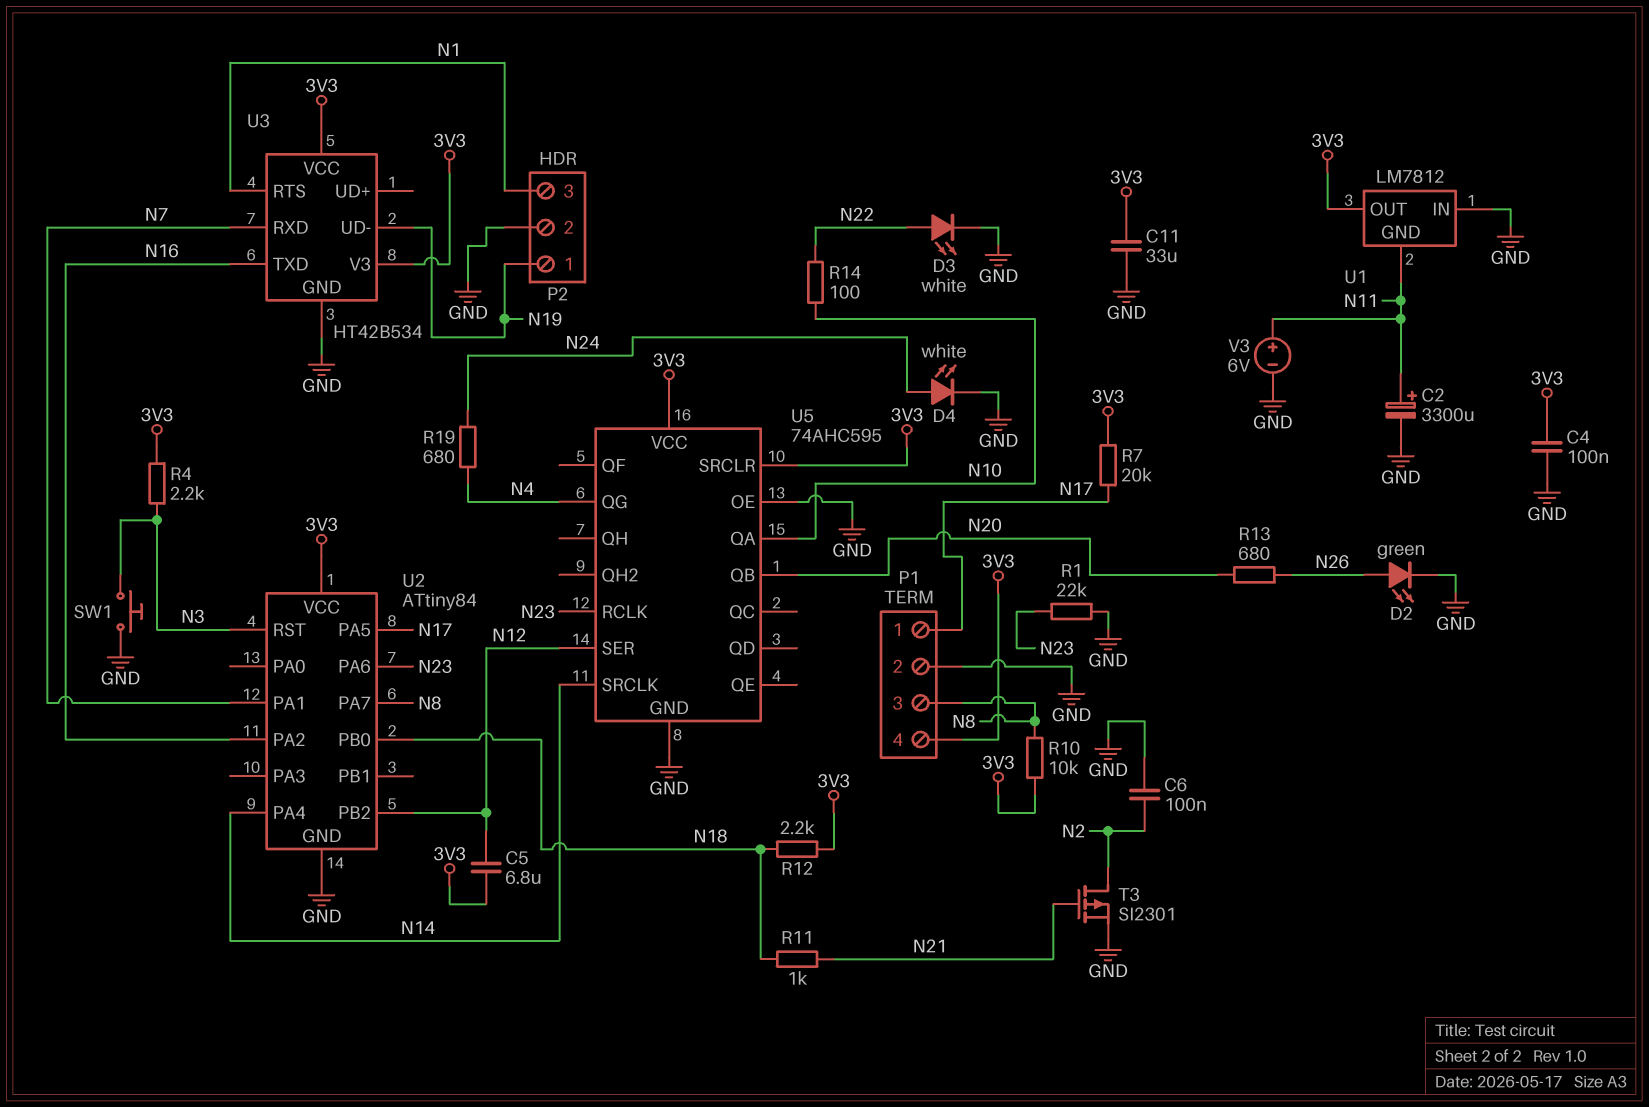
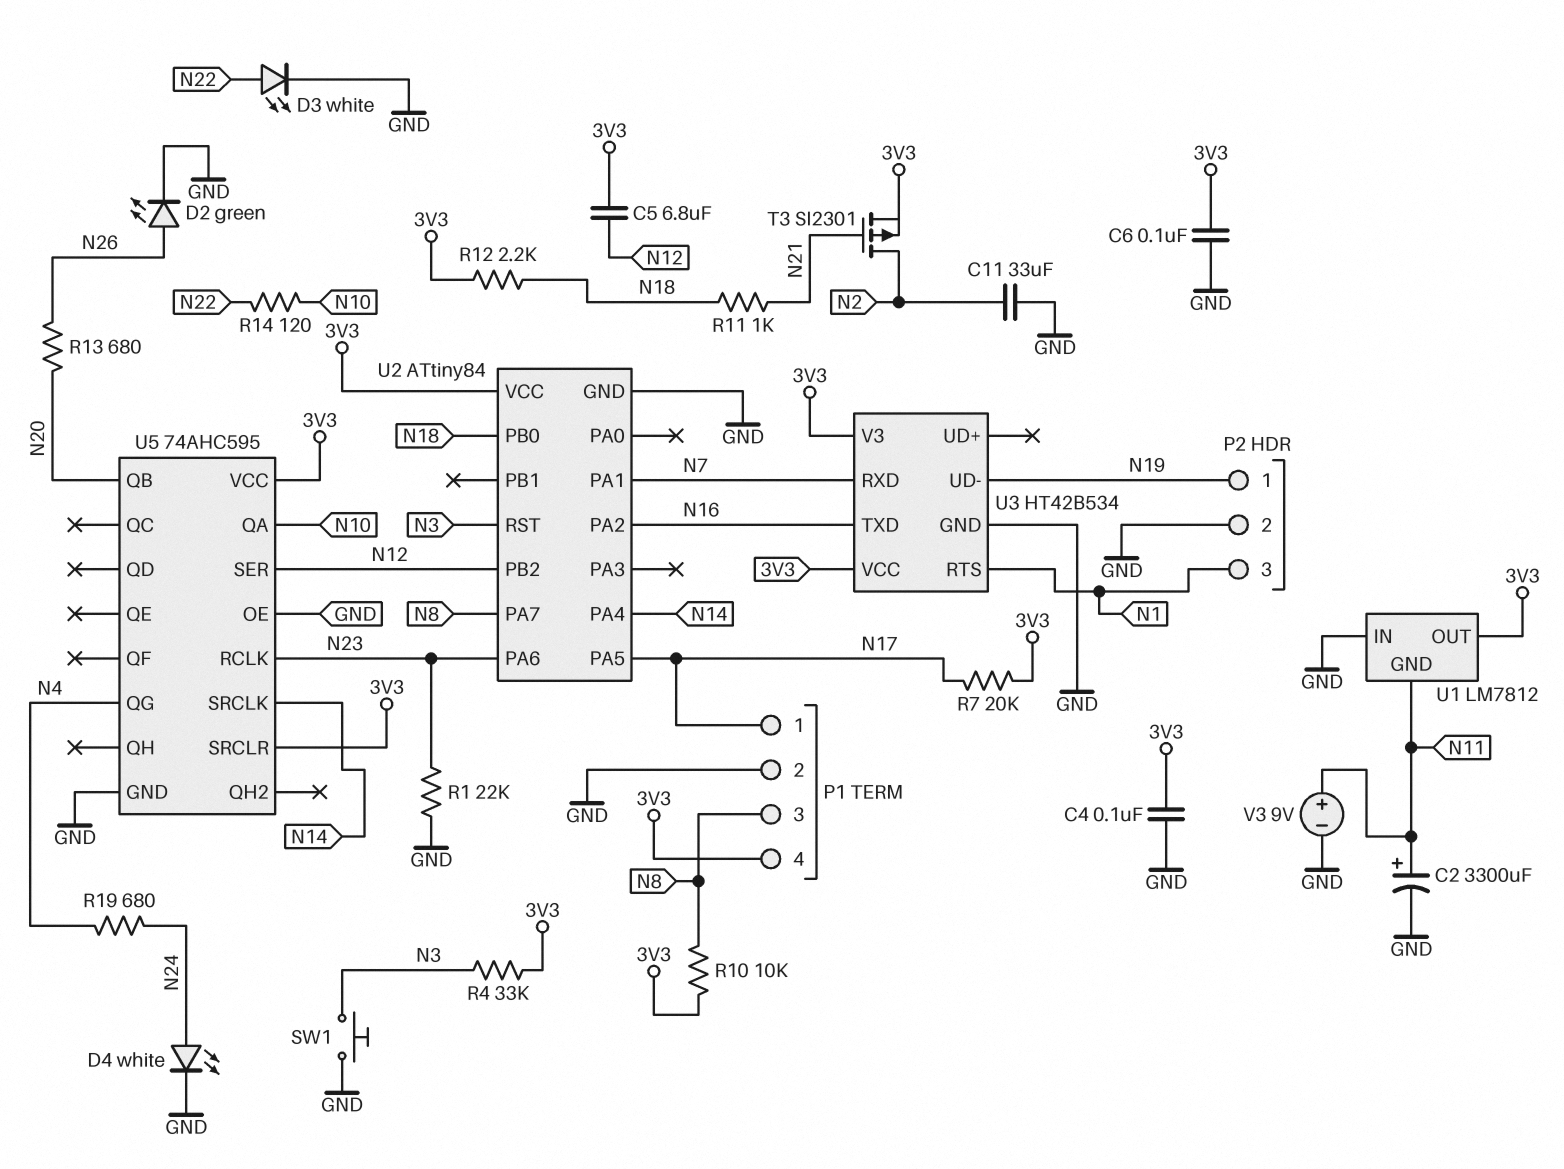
C6: 100nF (GND, N2) -> 100nF (3V3, GND)
C11: 33uF (3V3, GND) -> 33uF (GND, N2)
R4: 2.2k (3V3, N3) -> 33k (3V3, N3)
R14: 100 (N10, N22) -> 120 (N10, N22)
T3: PMOS SI2301 (G N21, D N2, S GND) -> PMOS SI2301 (G N21, D N2, S 3V3)
V3: 6V (plus N11, minus GND) -> 9V (plus N11, minus GND)

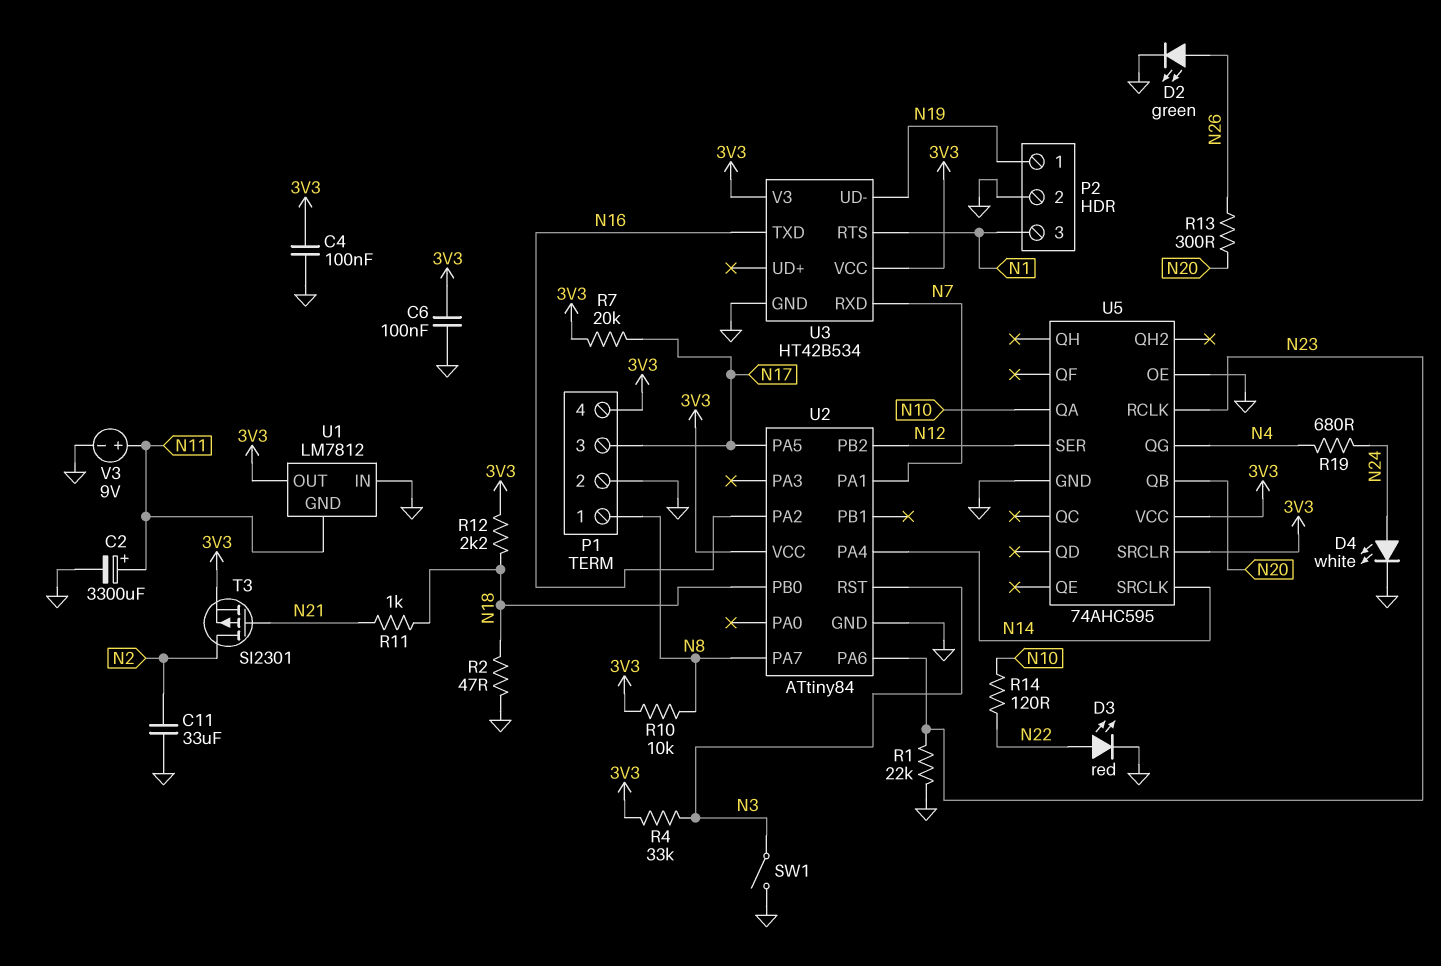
C5: 6.8uF (3V3, N12) -> none
D3: LED white (A N22, K GND) -> LED red (A N22, K GND)
P1 pin 1: N17 -> N8
P1 pin 3: N8 -> N17
R2: none -> 47 (GND, N18)
R13: 680 (N20, N26) -> 300 (N20, N26)
SW1: button (GND, N3) -> switch (GND, N3)

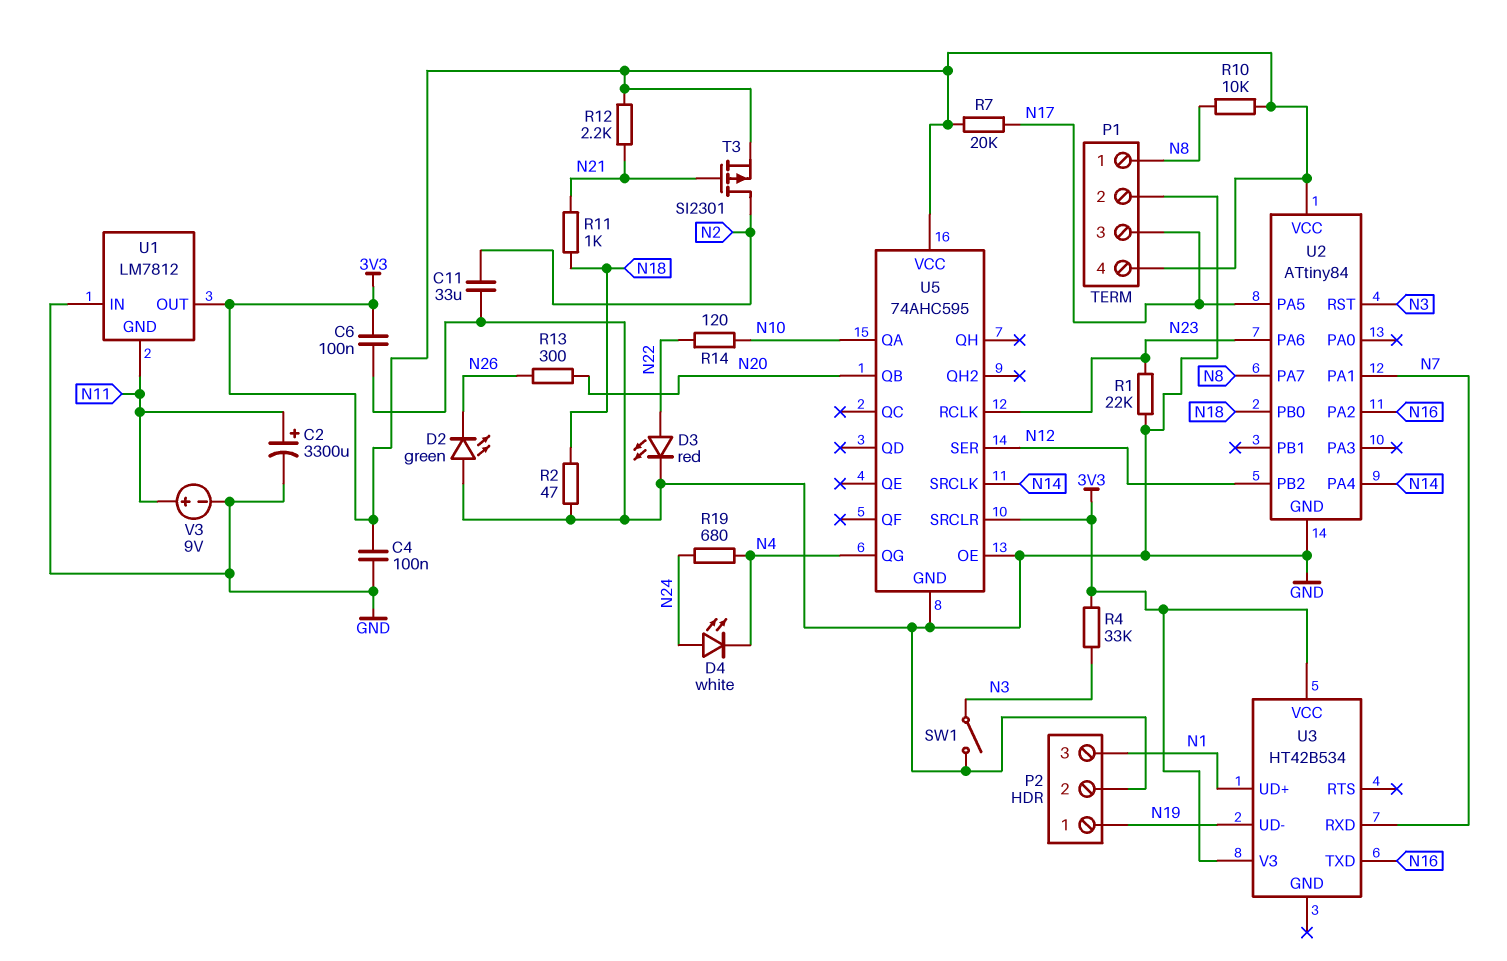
D2: LED green (A N26, K GND) -> LED green (A GND, K N26)
D4: LED white (A N24, K GND) -> LED white (A N24, K N4)
R12: 2.2k (3V3, N18) -> 2.2k (3V3, N21)
U3 pin GND: GND -> none
U3 pin RTS: N1 -> none
U3 pin UD+: none -> N1

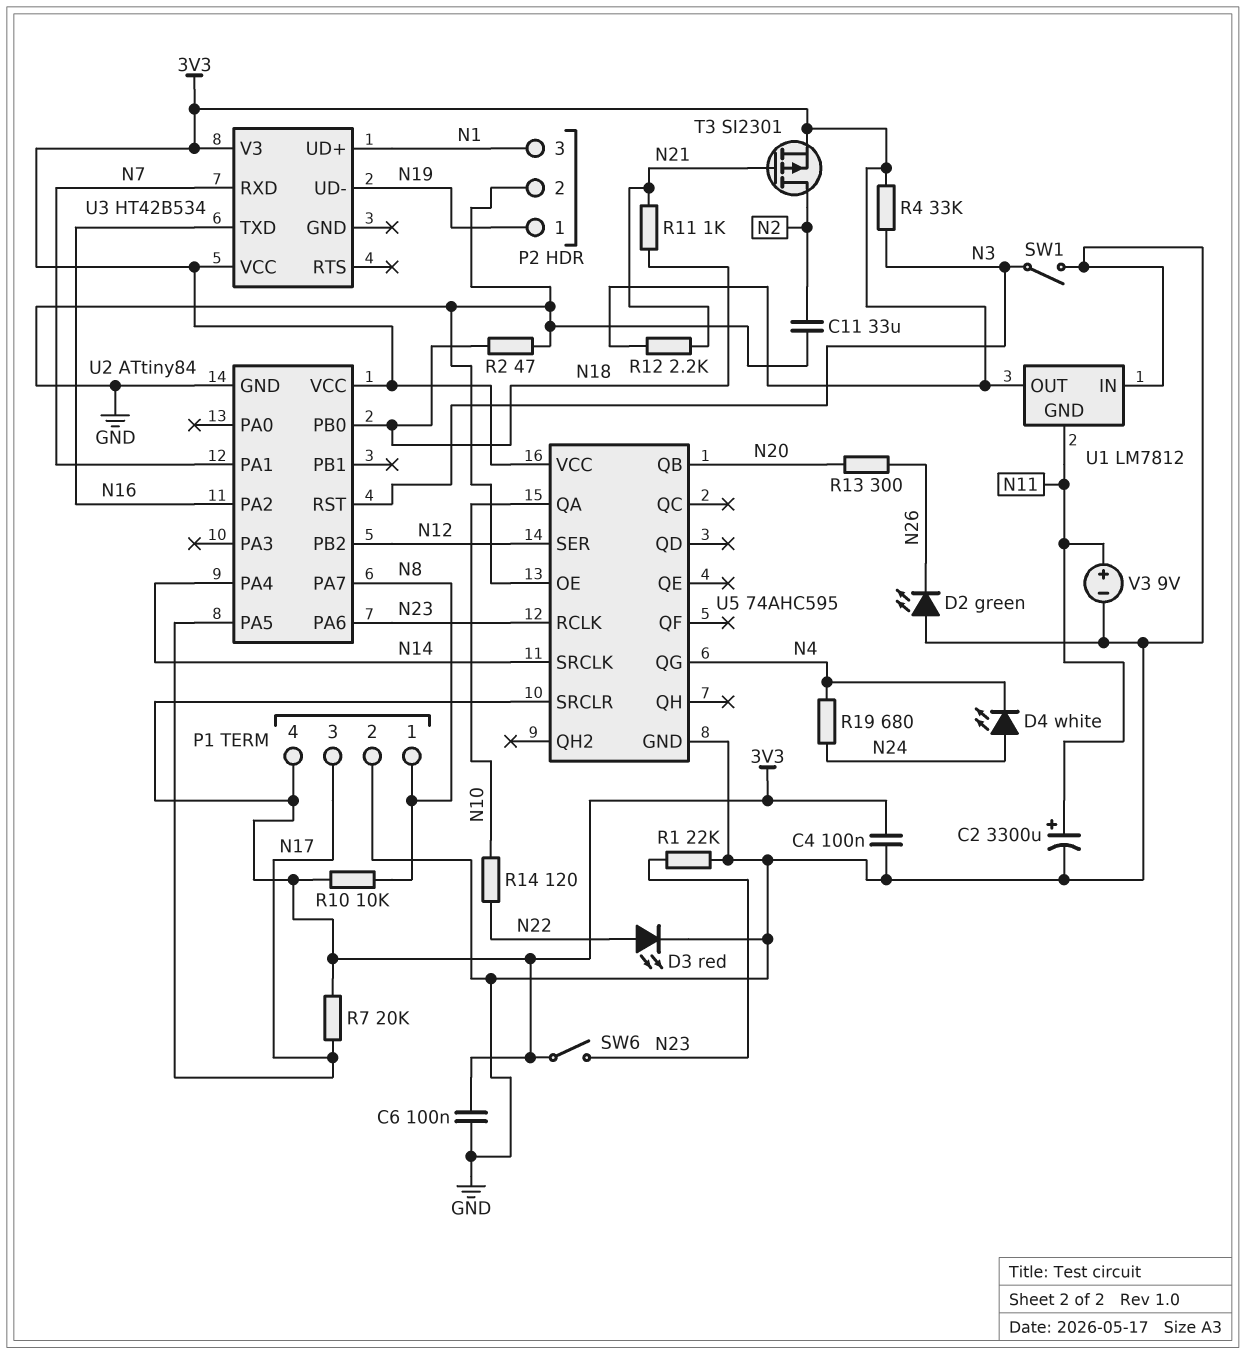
SW6: none -> switch (3V3, N23)

